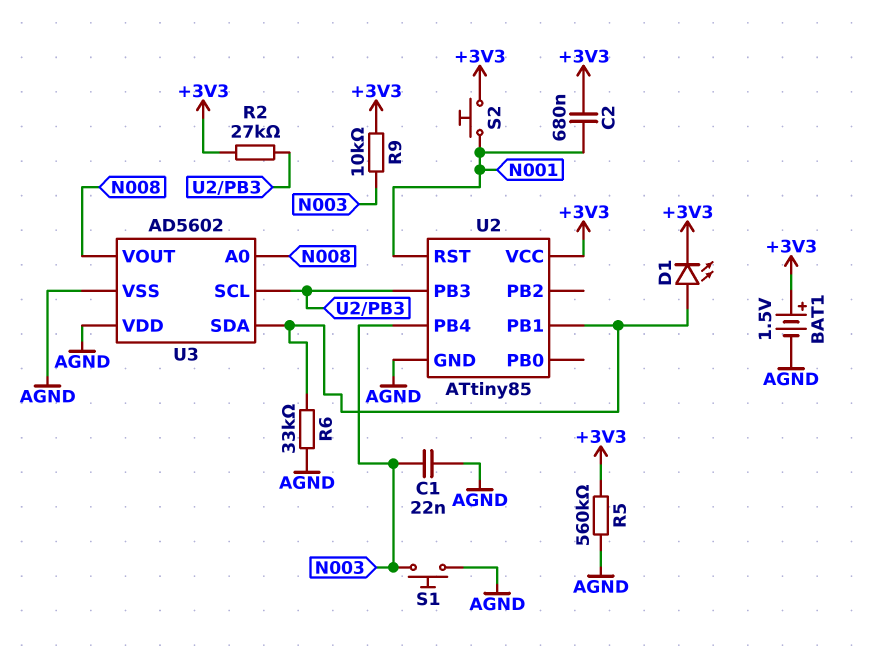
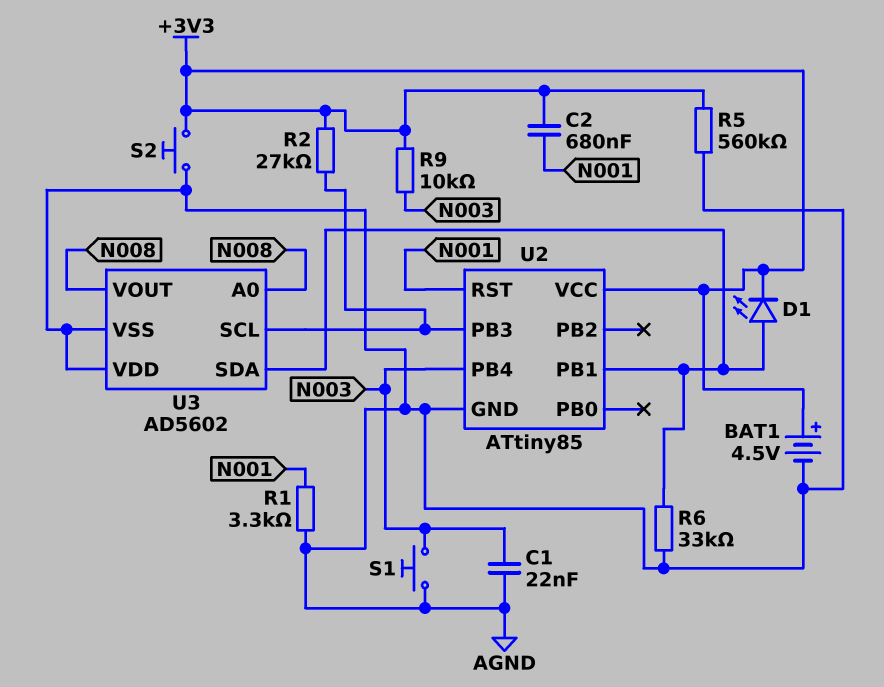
BAT1: 1.5V (plus +3V3, minus AGND) -> 4.5V (plus +3V3, minus AGND)
R1: none -> 3.3k (AGND, N001)
S2: button (+3V3, N001) -> button (+3V3, AGND)

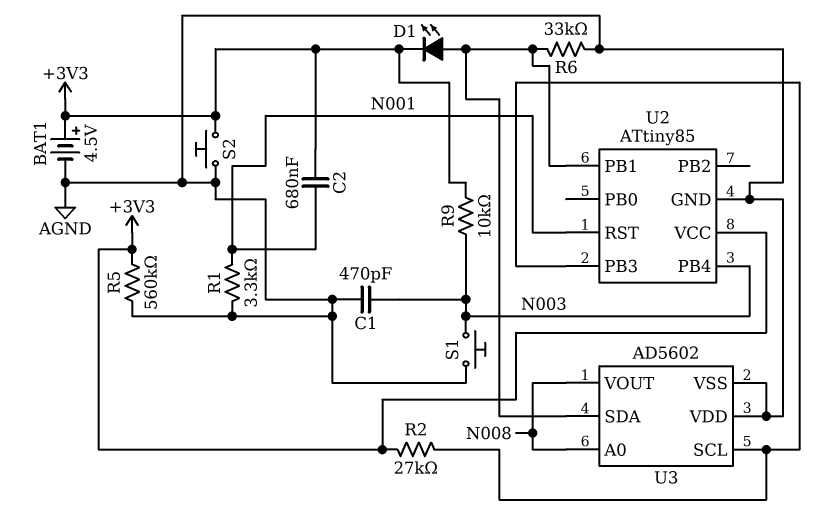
C1: 22nF (AGND, N003) -> 470pF (AGND, N003)

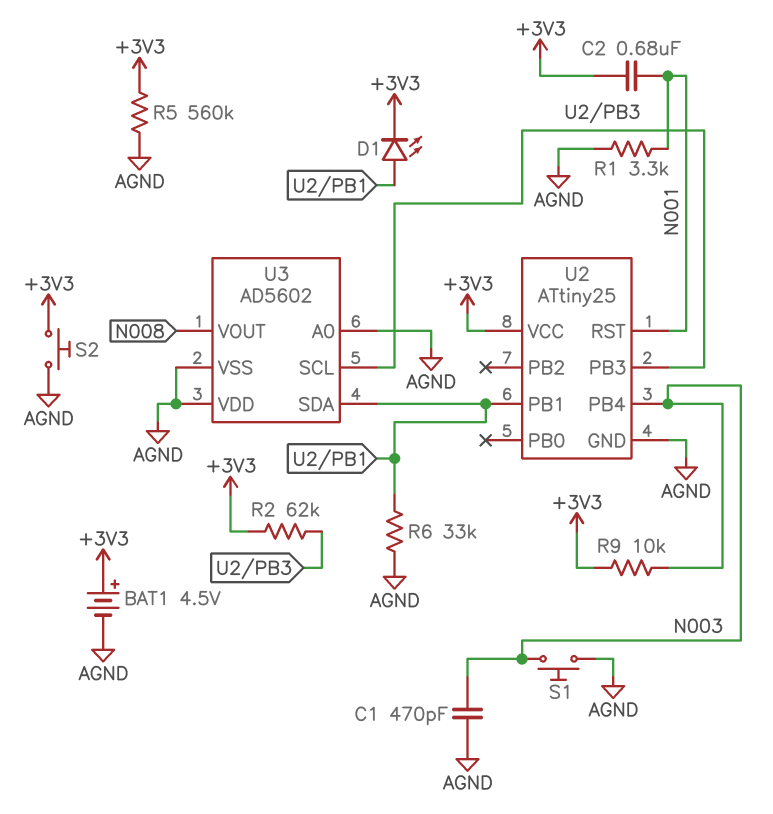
R2: 27k (+3V3, U2/PB3) -> 62k (+3V3, U2/PB3)
U2: ATtiny85 -> ATtiny25
U3 pin A0: N008 -> AGND

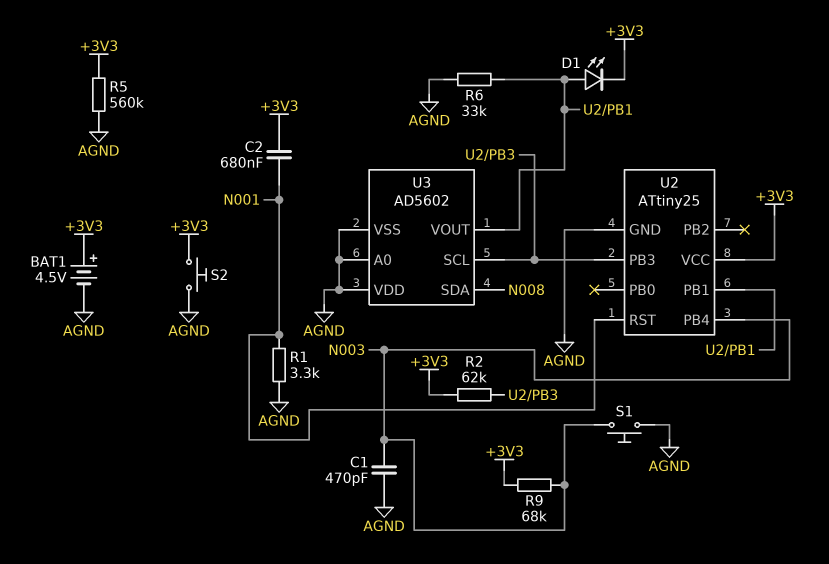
R9: 10k (+3V3, N003) -> 68k (+3V3, N003)
U3 pin SDA: U2/PB1 -> N008
U3 pin VOUT: N008 -> U2/PB1

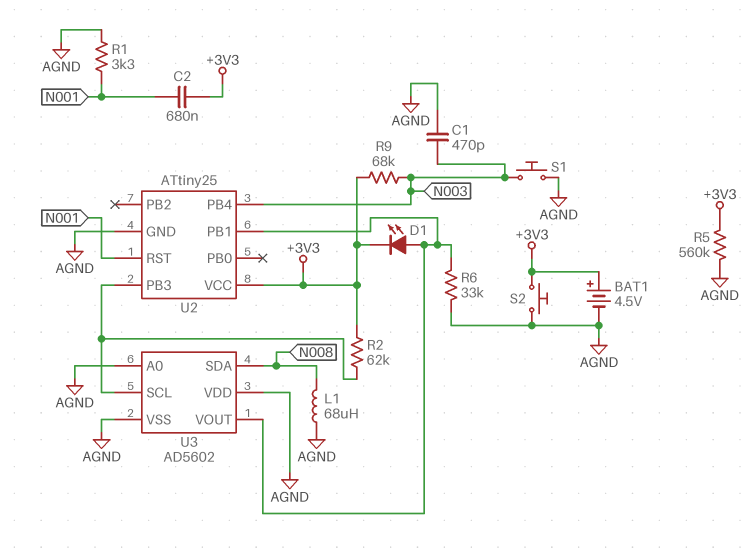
L1: none -> 68uH (AGND, N008)

